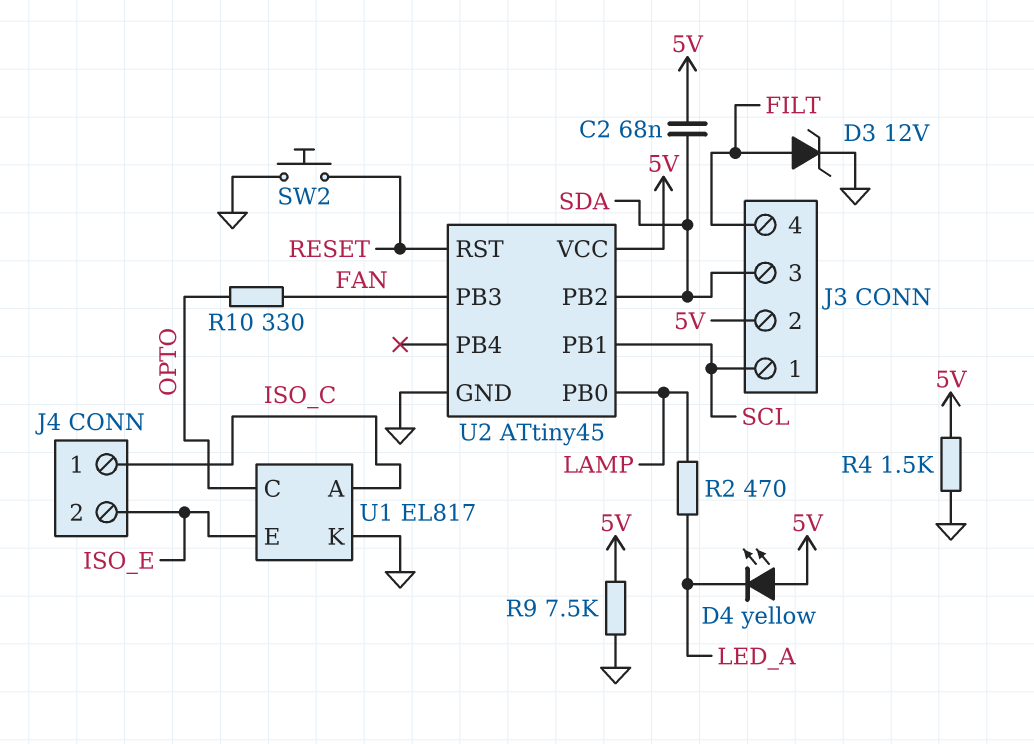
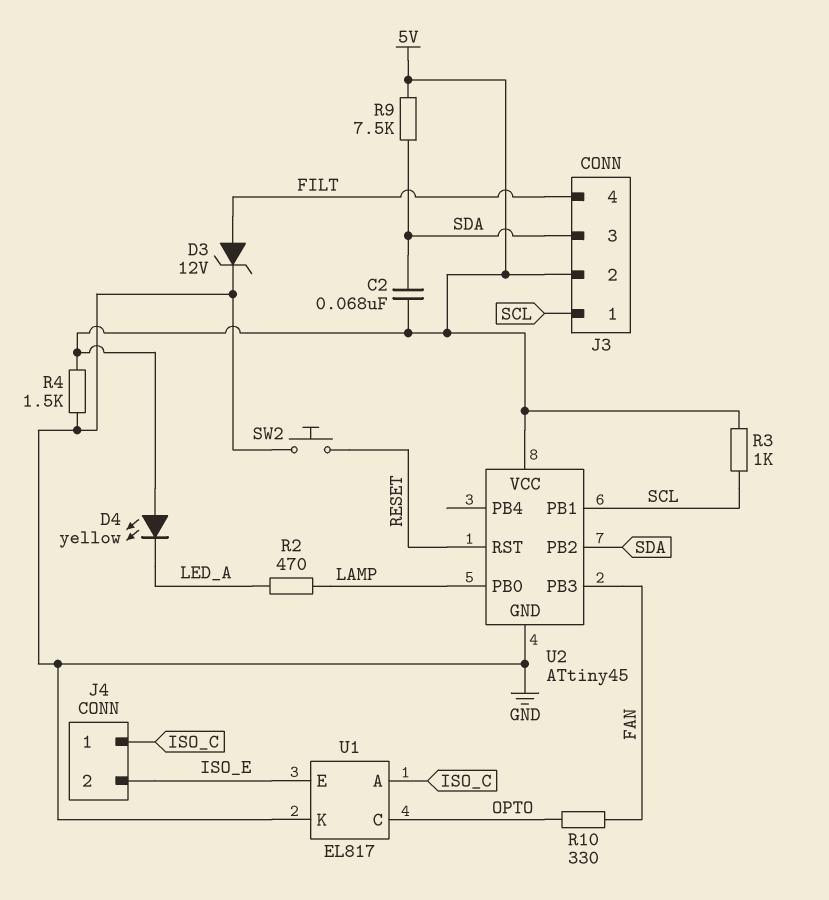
R3: none -> 1k (5V, SCL)
R9: 7.5k (5V, GND) -> 7.5k (5V, SDA)

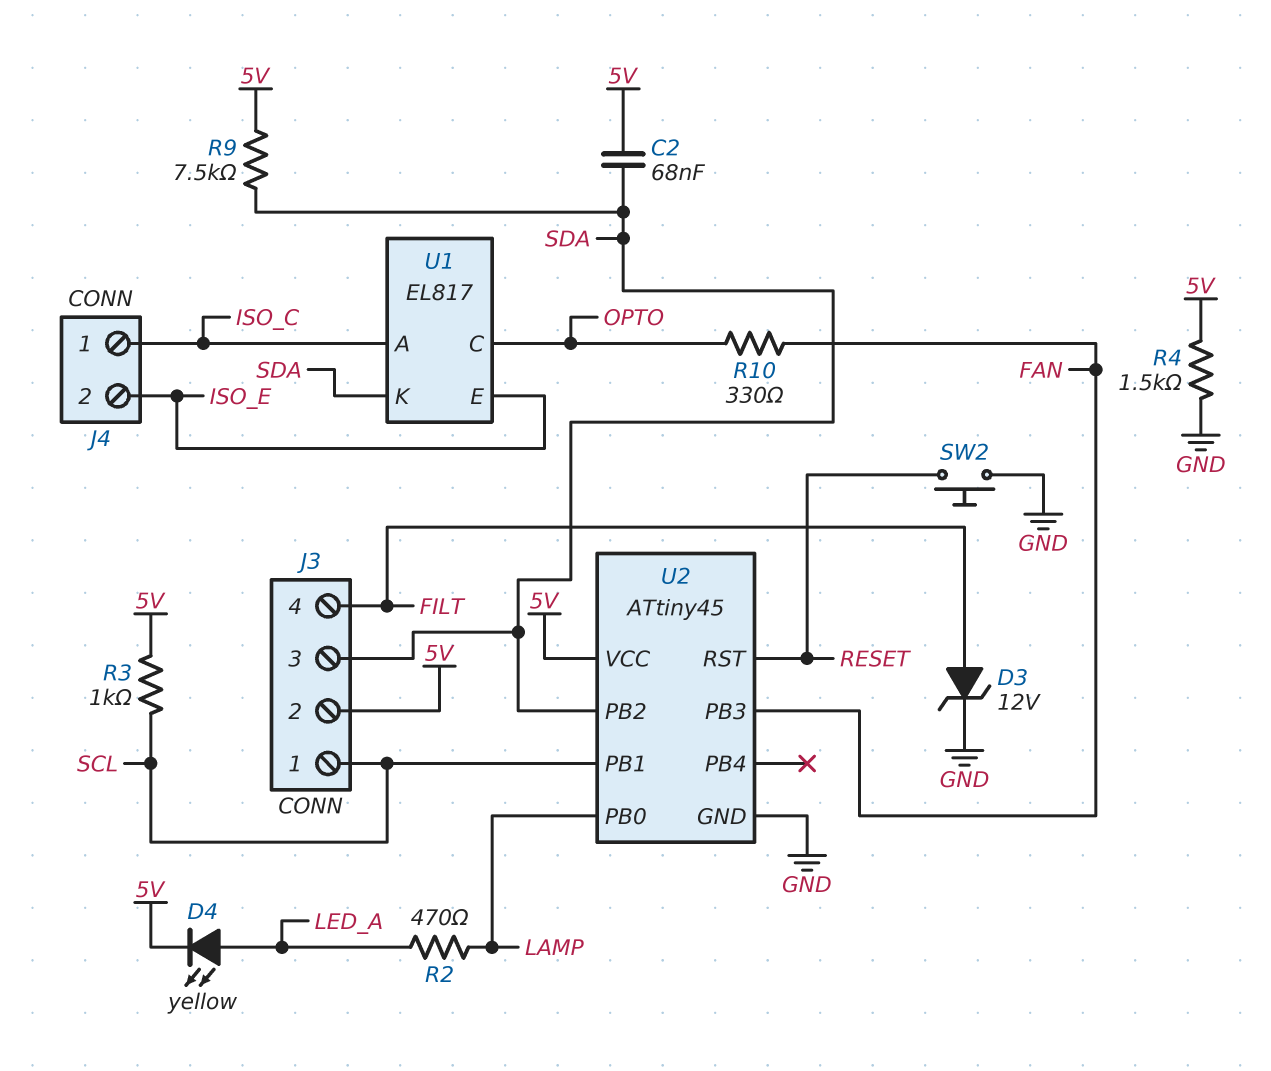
D4: LED yellow (A 5V, K LED_A) -> LED yellow (A LED_A, K 5V)
U1 pin K: GND -> SDA

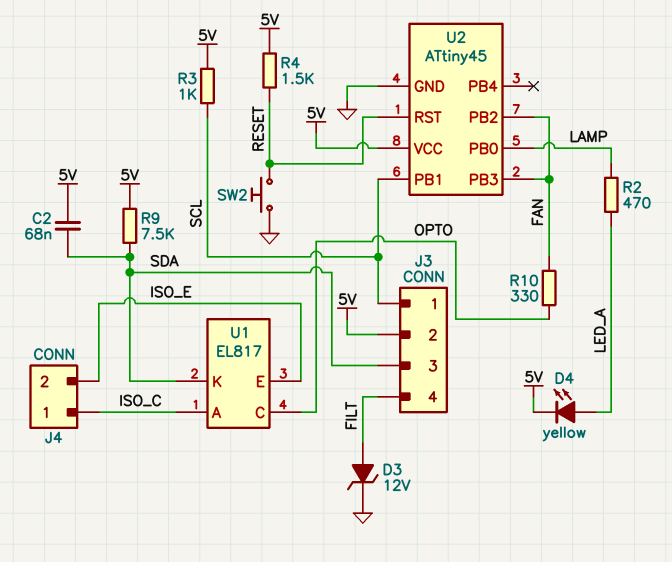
R4: 1.5k (5V, GND) -> 1.5k (5V, RESET)
U2 pin PB2: SDA -> FAN

